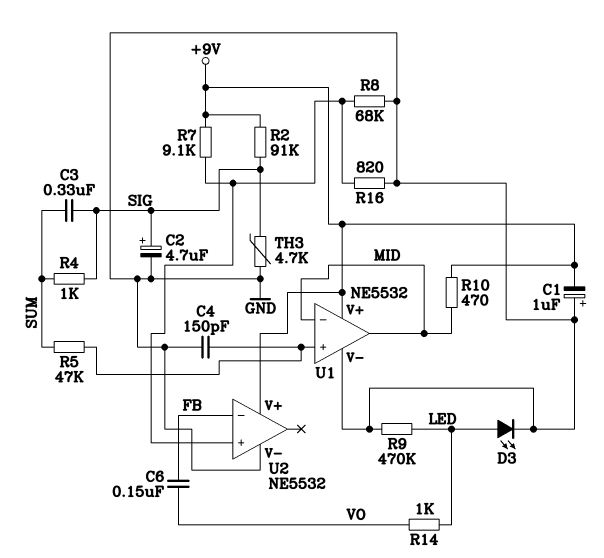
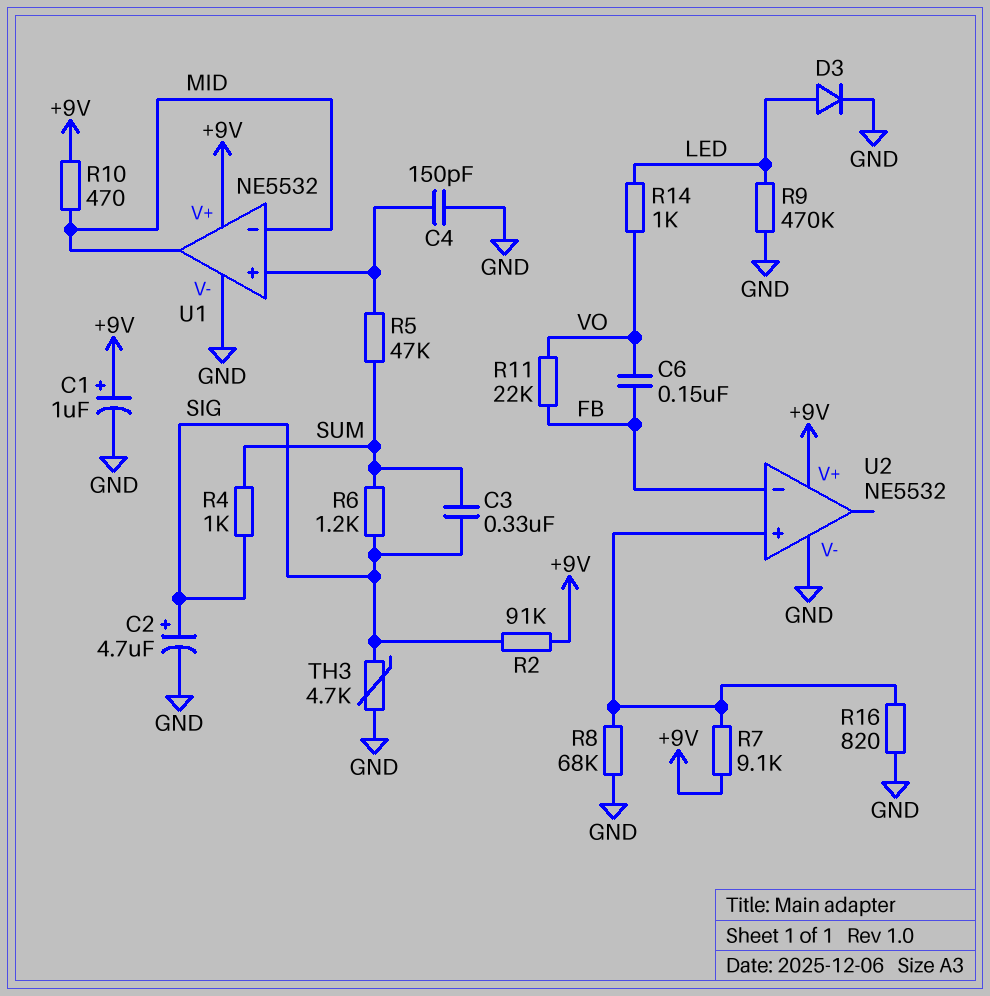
C1: 1uF (plus GND, minus +9V) -> 1uF (plus +9V, minus GND)
D3: LED (A LED, K GND) -> diode (A LED, K GND)
R6: none -> 1.2k (SIG, SUM)
R11: none -> 22k (FB, VO)

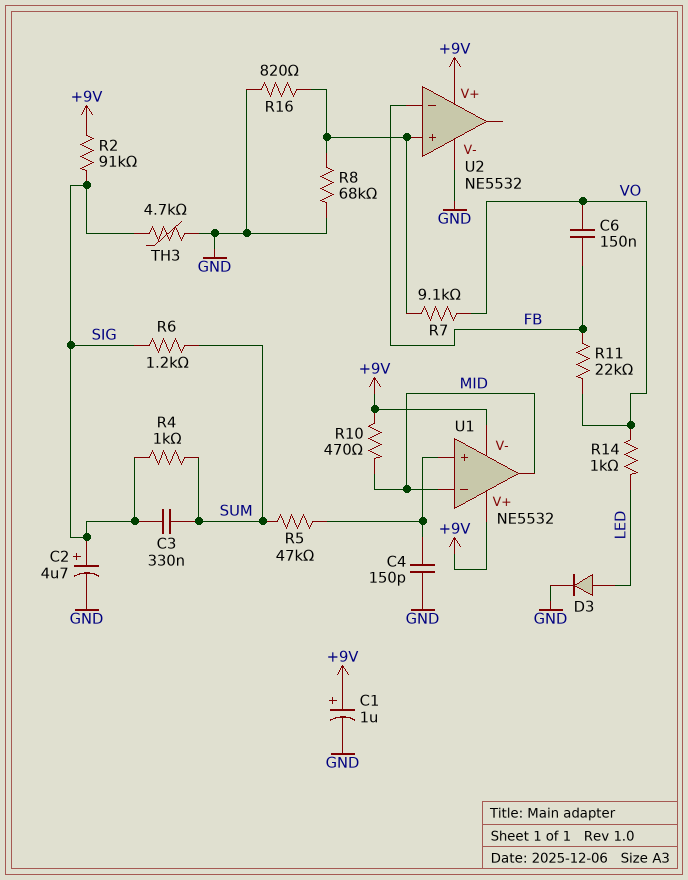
R7: 9.1k (+9V, U2/in+) -> 9.1k (U2/in+, VO)
R9: 470k (GND, LED) -> none
U1 pin V-: GND -> +9V

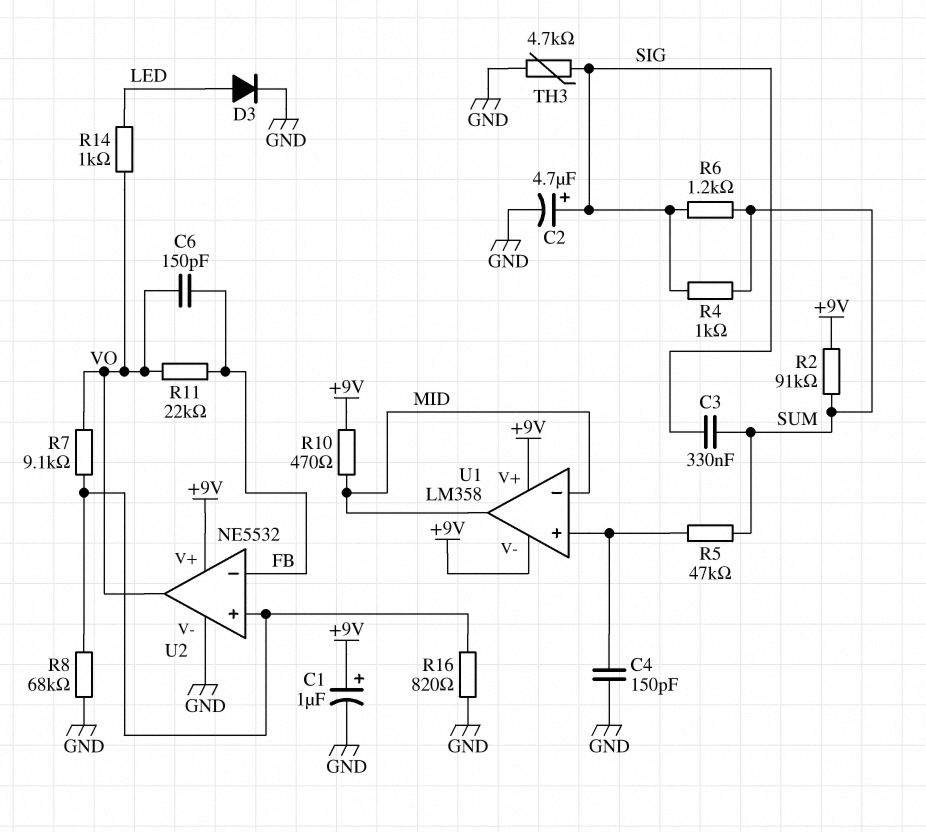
C6: 150nF (FB, VO) -> 150pF (FB, VO)
R2: 91k (+9V, SIG) -> 91k (+9V, SUM)
U1: NE5532 -> LM358
U2 pin out: none -> VO

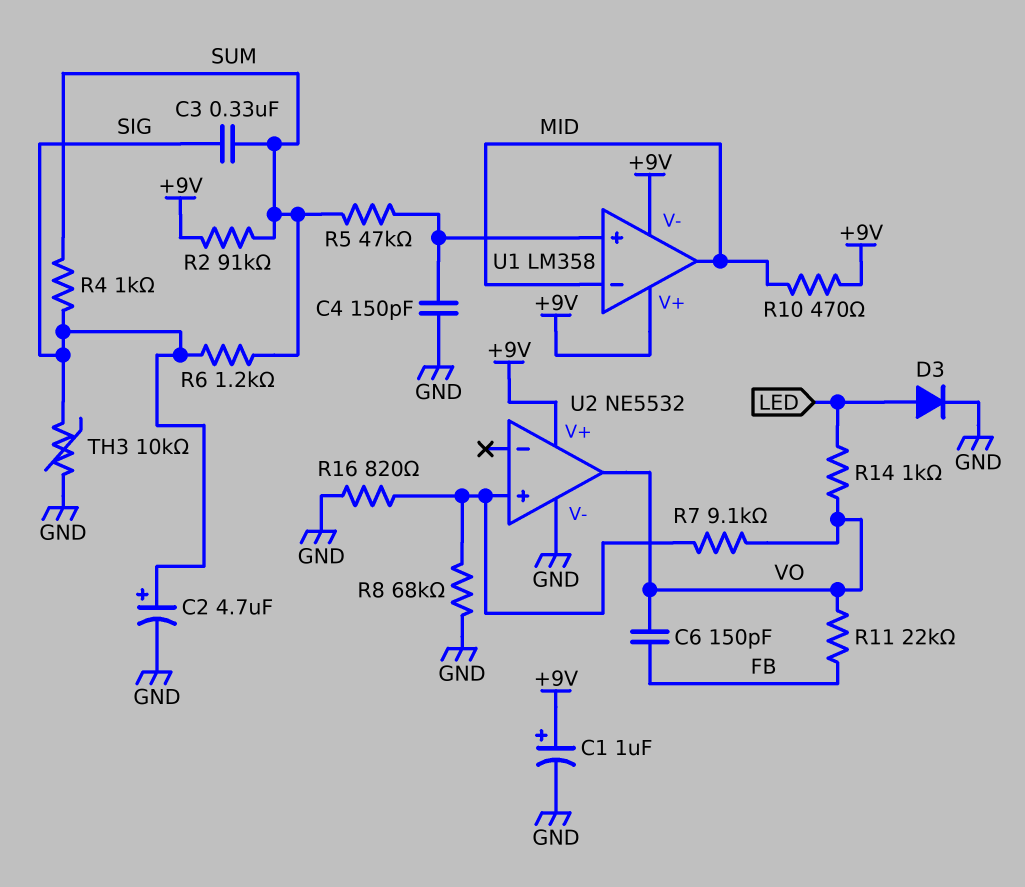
TH3: 4.7k (GND, SIG) -> 10k (GND, SIG)
U2 pin in-: FB -> none

